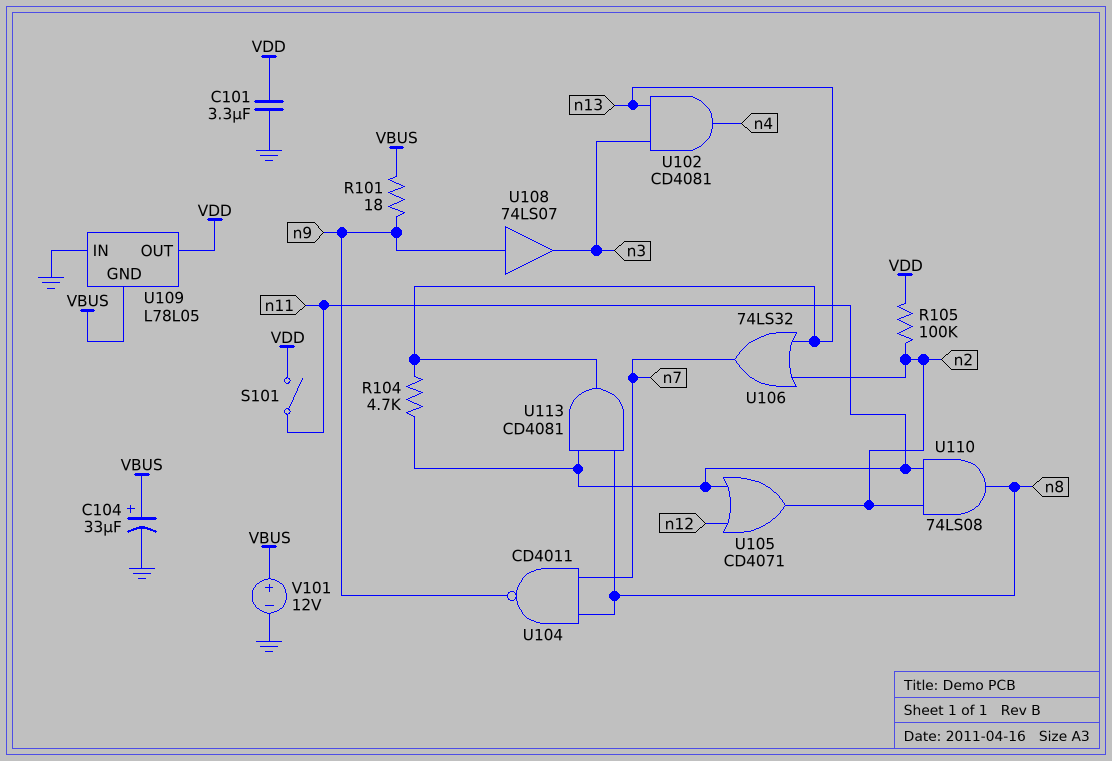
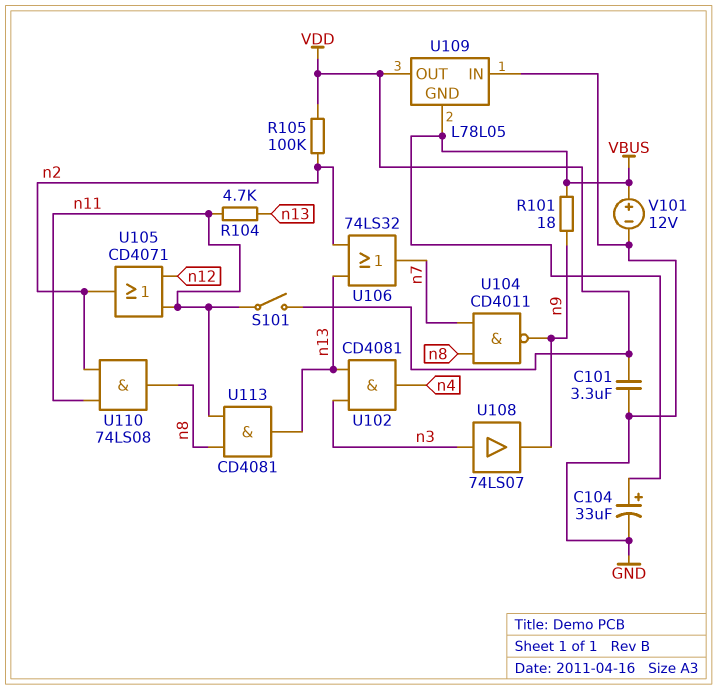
U108: buffer 74LS07 (in n9, out n3) -> buffer 74LS07 (in n3, out n9)

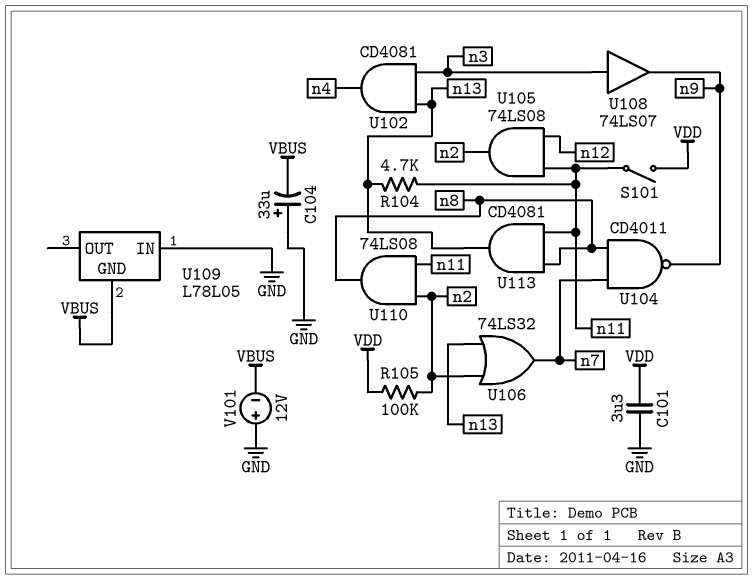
C104: 33uF (plus VBUS, minus GND) -> 33uF (plus GND, minus VBUS)
R101: 18 (VBUS, n9) -> none
U105: OR CD4071 (in n11, in n12, out n2) -> AND 74LS08 (in n11, in n12, out n2)
U109 pin OUT: VDD -> none
V101: 12V (plus VBUS, minus GND) -> 12V (plus GND, minus VBUS)

